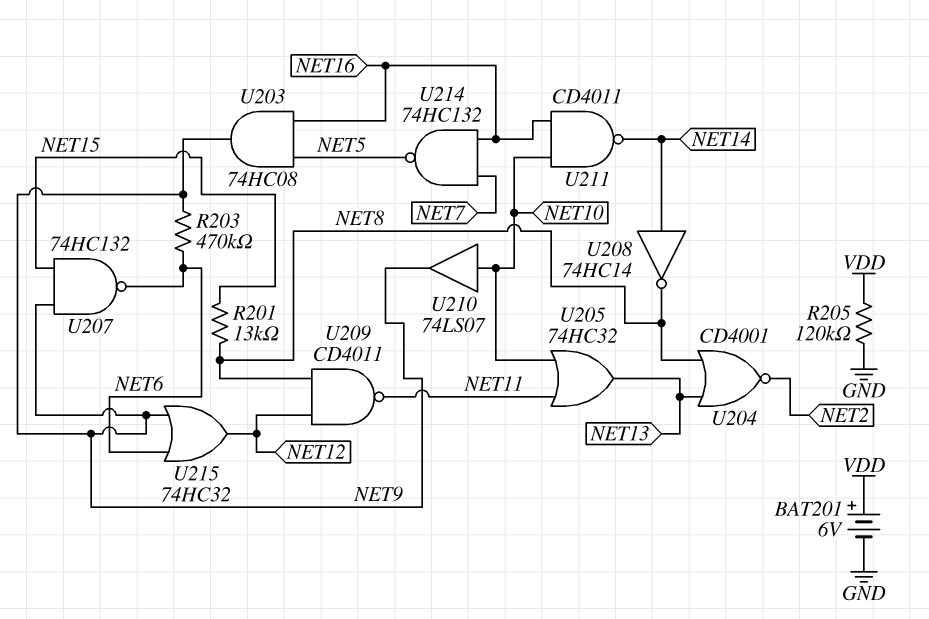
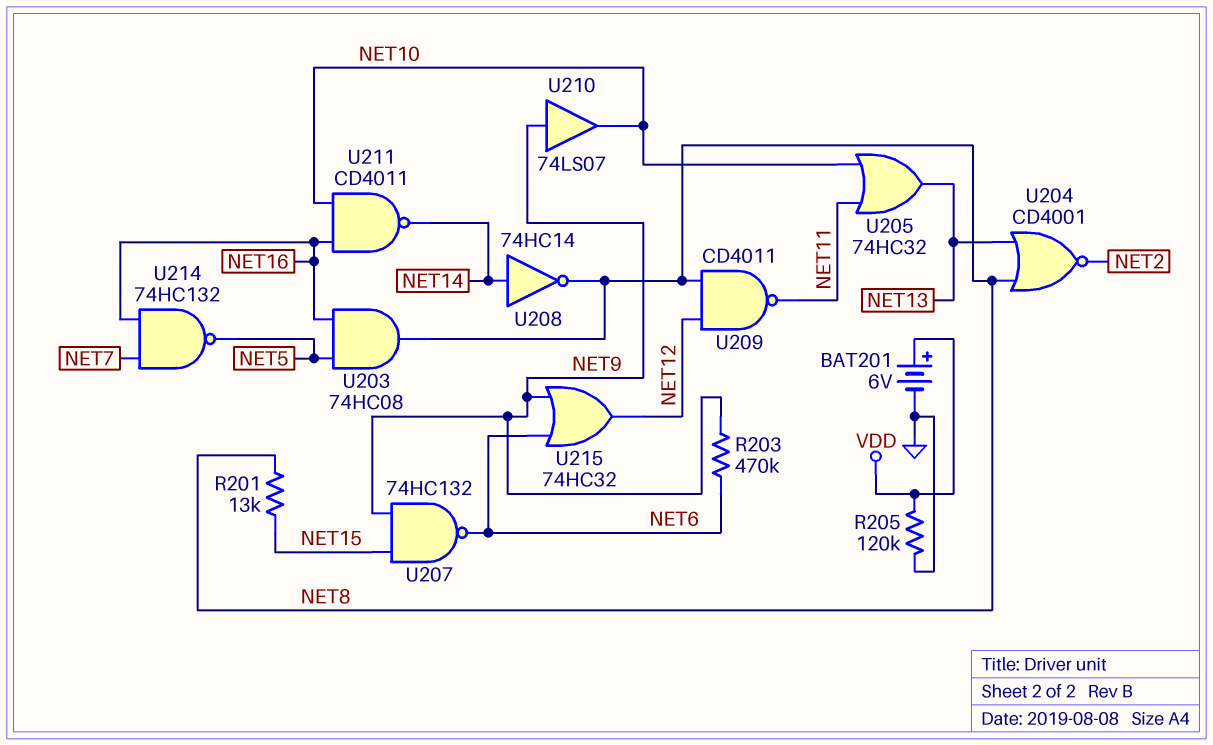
U203: AND 74HC08 (in NET5, in NET16, out NET9) -> AND 74HC08 (in NET5, in NET16, out NET8)
U210: buffer 74LS07 (in NET10, out NET9) -> buffer 74LS07 (in NET9, out NET10)

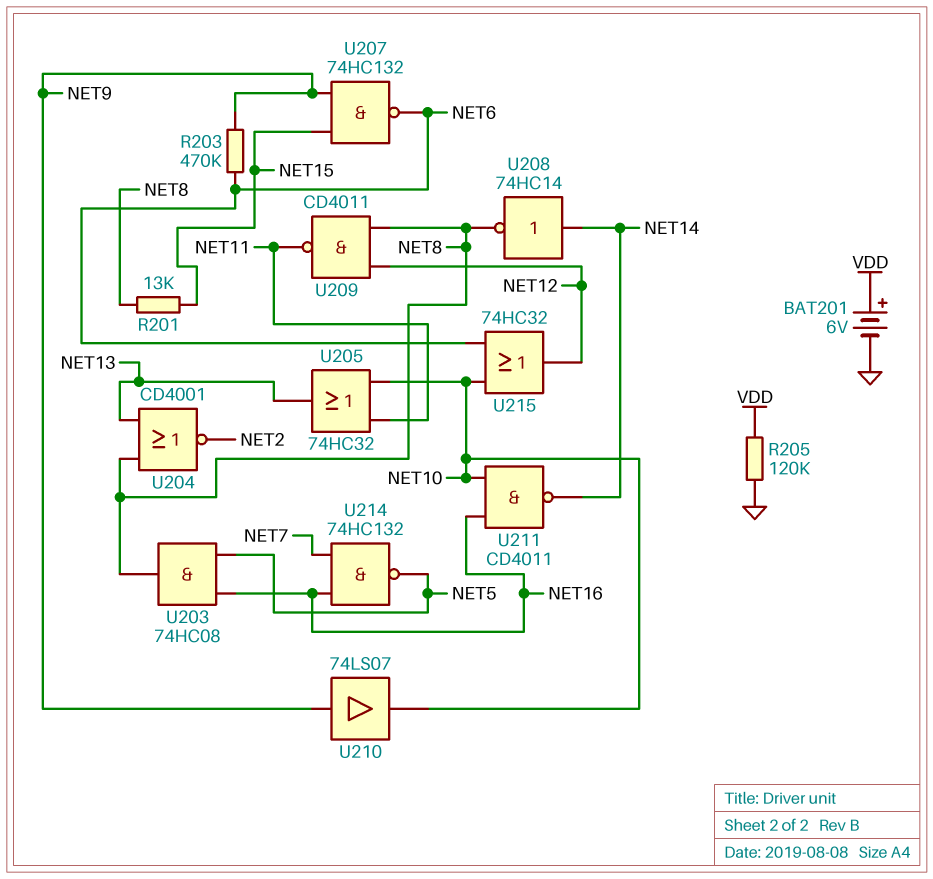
U215: OR 74HC32 (in NET6, in NET9, out NET12) -> OR 74HC32 (in NET6, in NET10, out NET12)

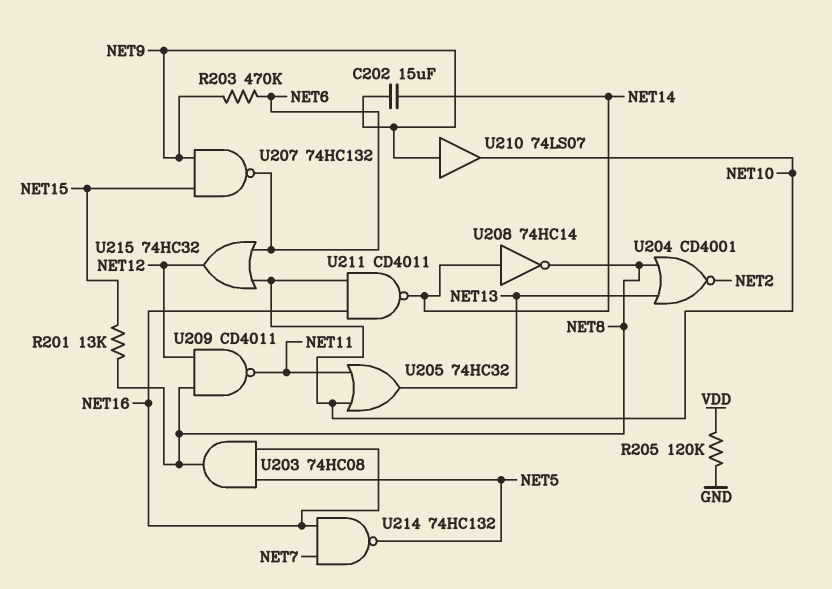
BAT201: 6V (plus VDD, minus GND) -> none
C202: none -> 15uF (NET9, NET14)

